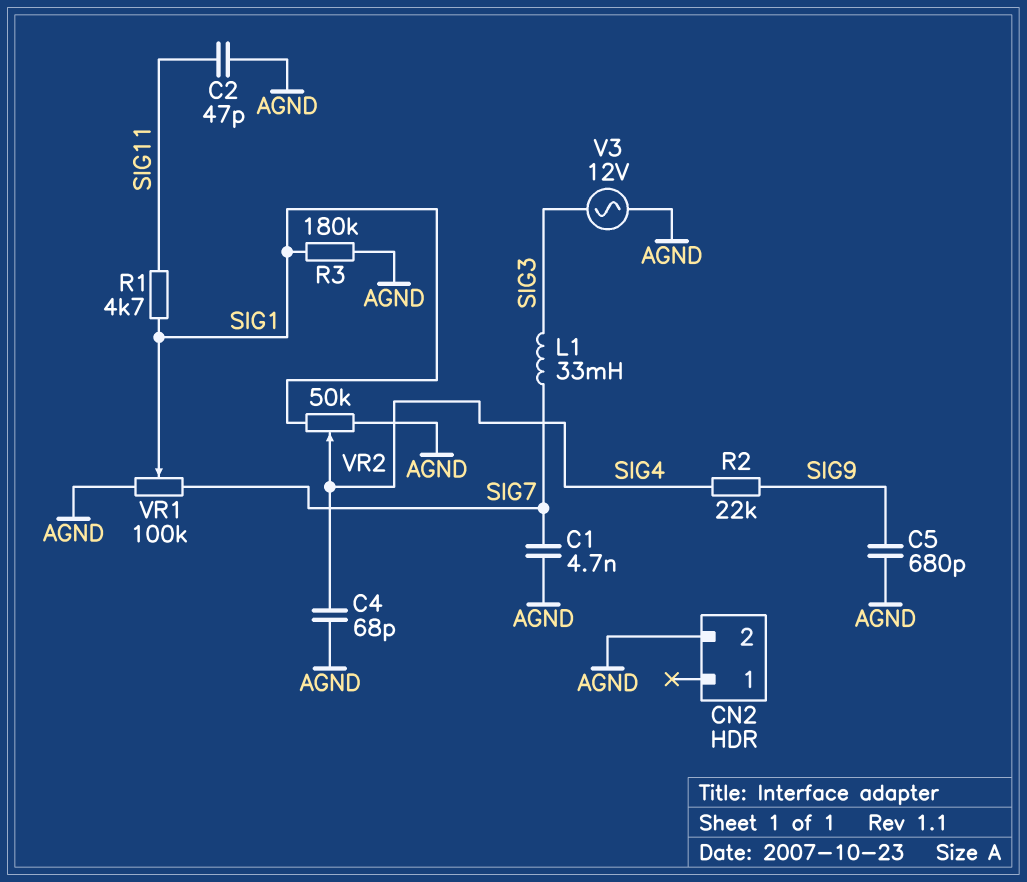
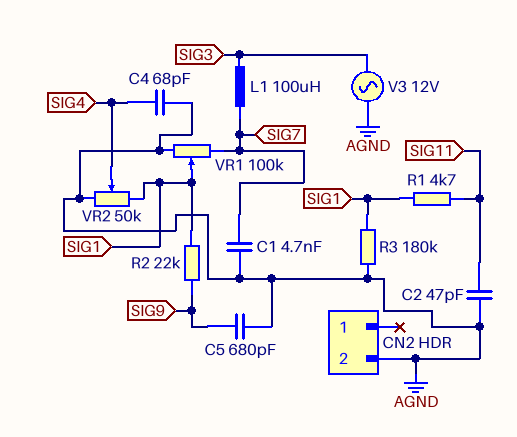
L1: 33mH (SIG3, SIG7) -> 100uH (SIG3, SIG7)
R2: 22k (SIG4, SIG9) -> 22k (SIG1, SIG9)

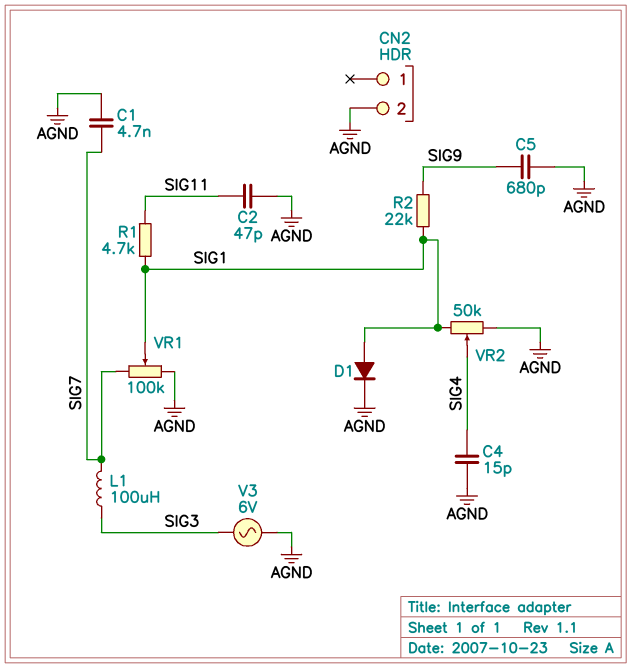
C4: 68pF (AGND, SIG4) -> 15pF (AGND, SIG4)
D1: none -> diode (A SIG1, K AGND)
R3: 180k (AGND, SIG1) -> none
V3: AC 12V (AGND, SIG3) -> AC 6V (AGND, SIG3)

